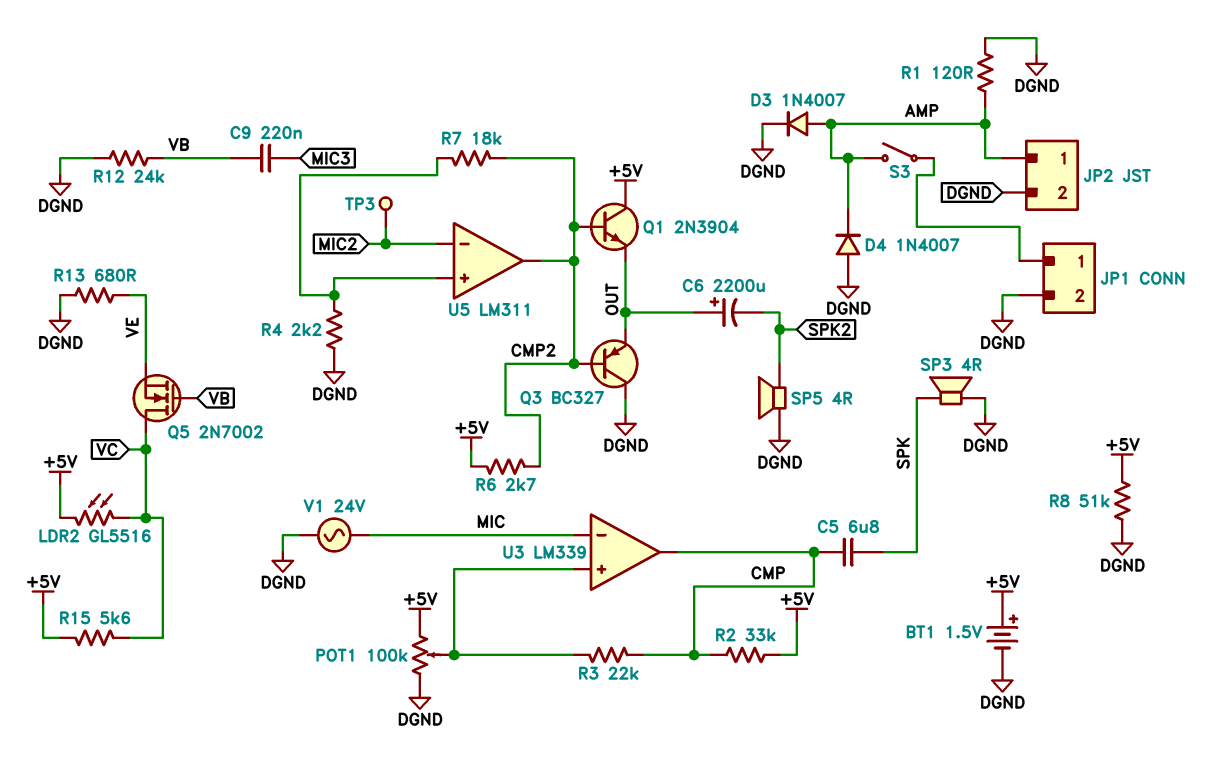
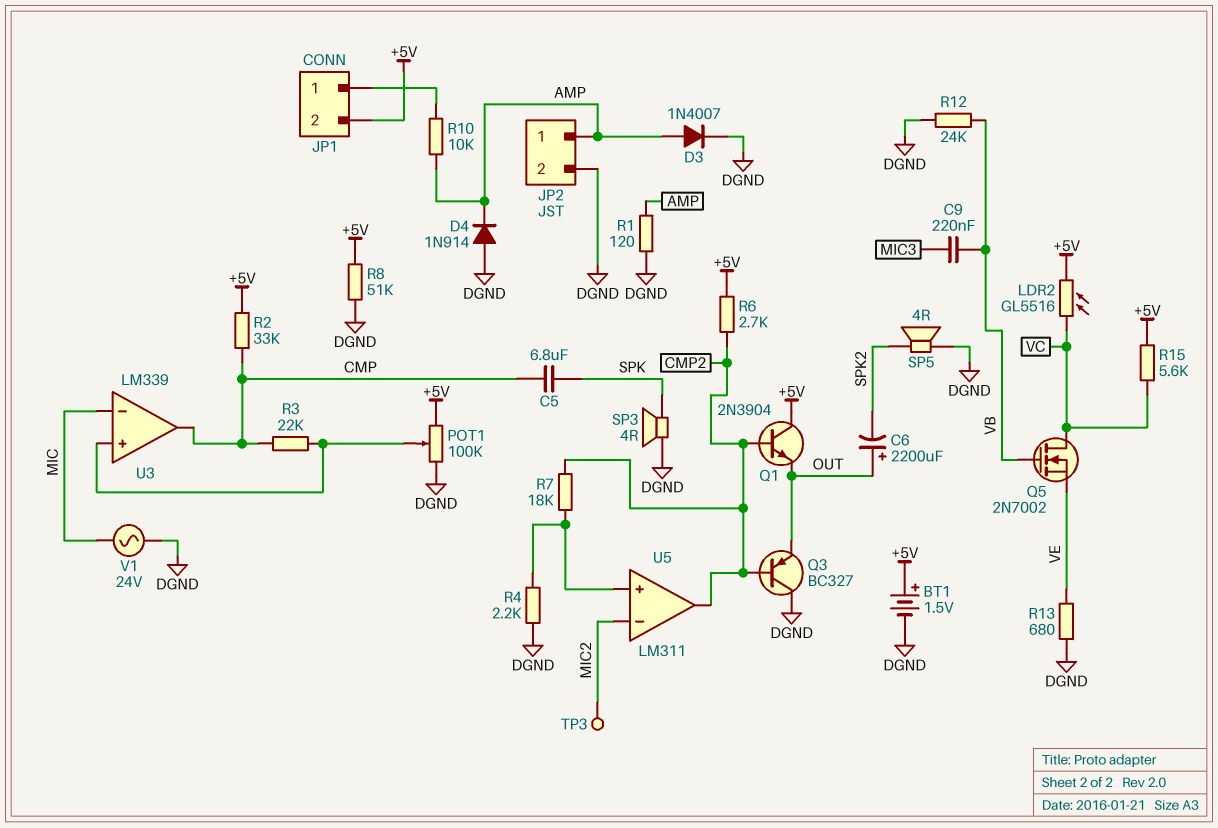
D4: diode 1N4007 (A DGND, K AMP) -> diode 1N914 (A DGND, K AMP)
JP1 pin 2: DGND -> +5V
R10: none -> 10k (AMP, JP1/1)
S3: switch (AMP, JP1/1) -> none

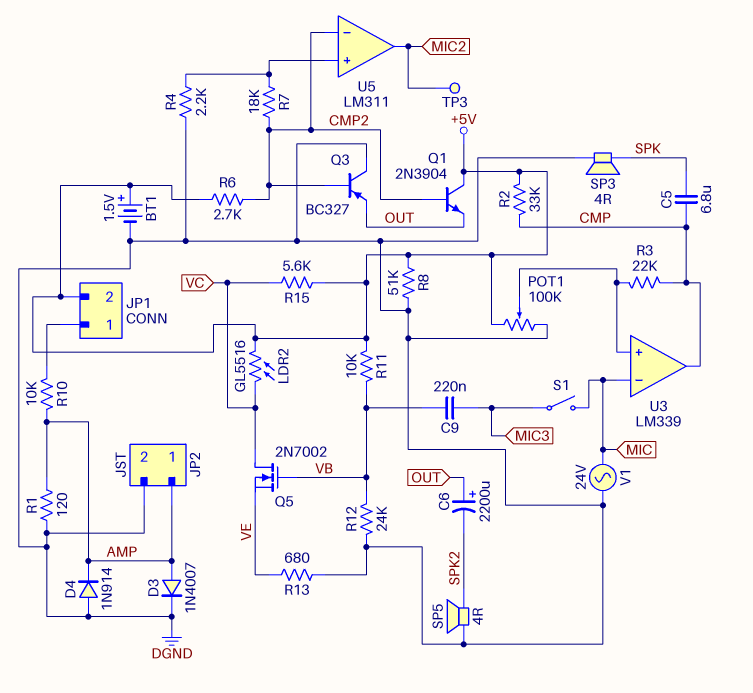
R11: none -> 10k (+5V, VB)
S1: none -> switch (MIC, MIC3)
U5 pin in-: MIC2 -> CMP2
U5 pin out: CMP2 -> MIC2

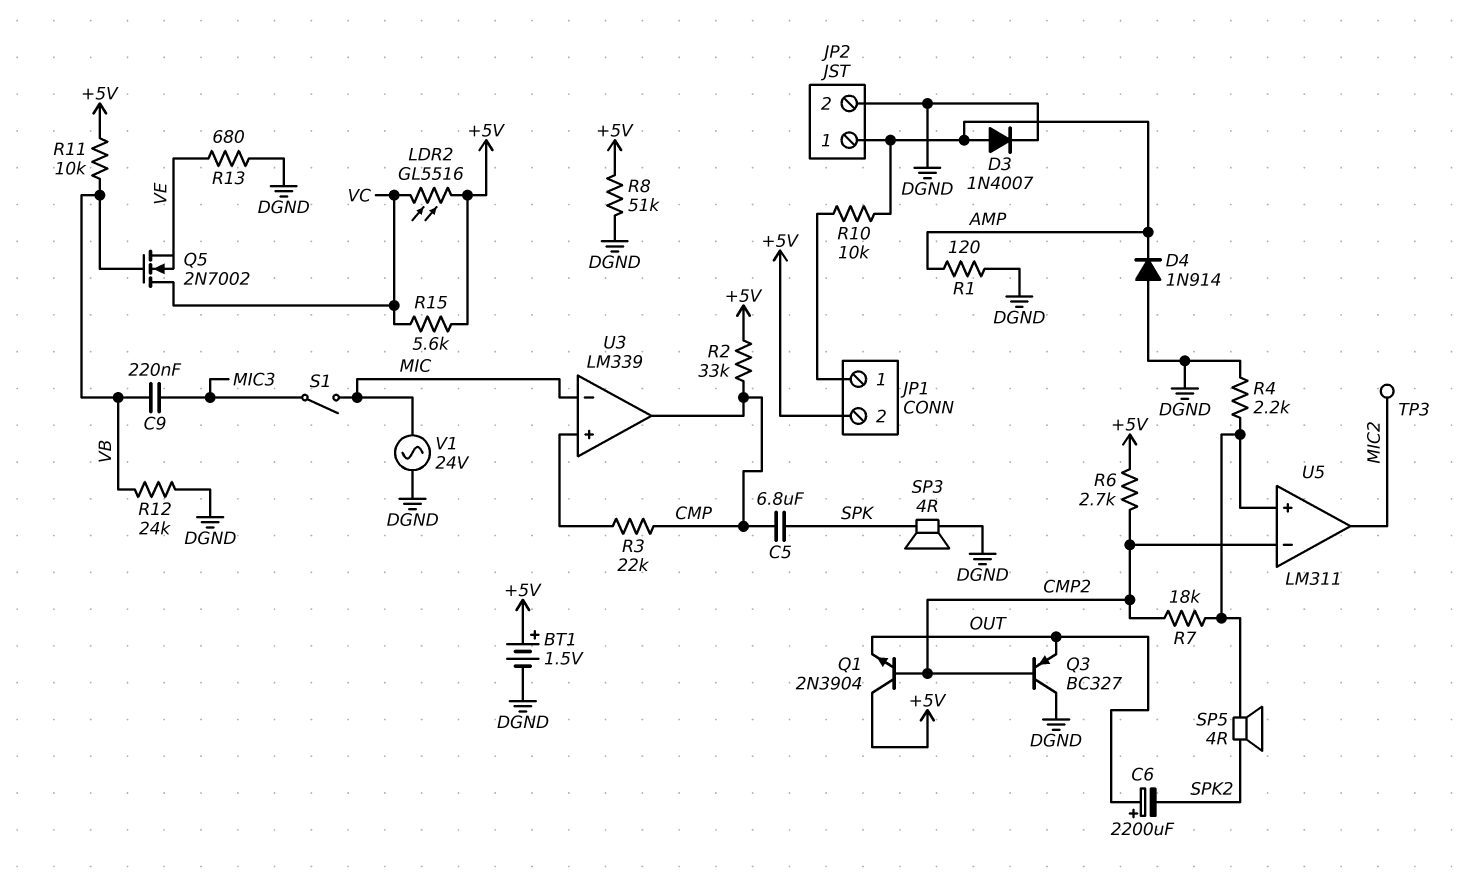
POT1: 100k (+5V, DGND, wiper U3/in+) -> none
SP5: speaker 4R (DGND, SPK2) -> speaker 4R (SPK2, U5/in+)

